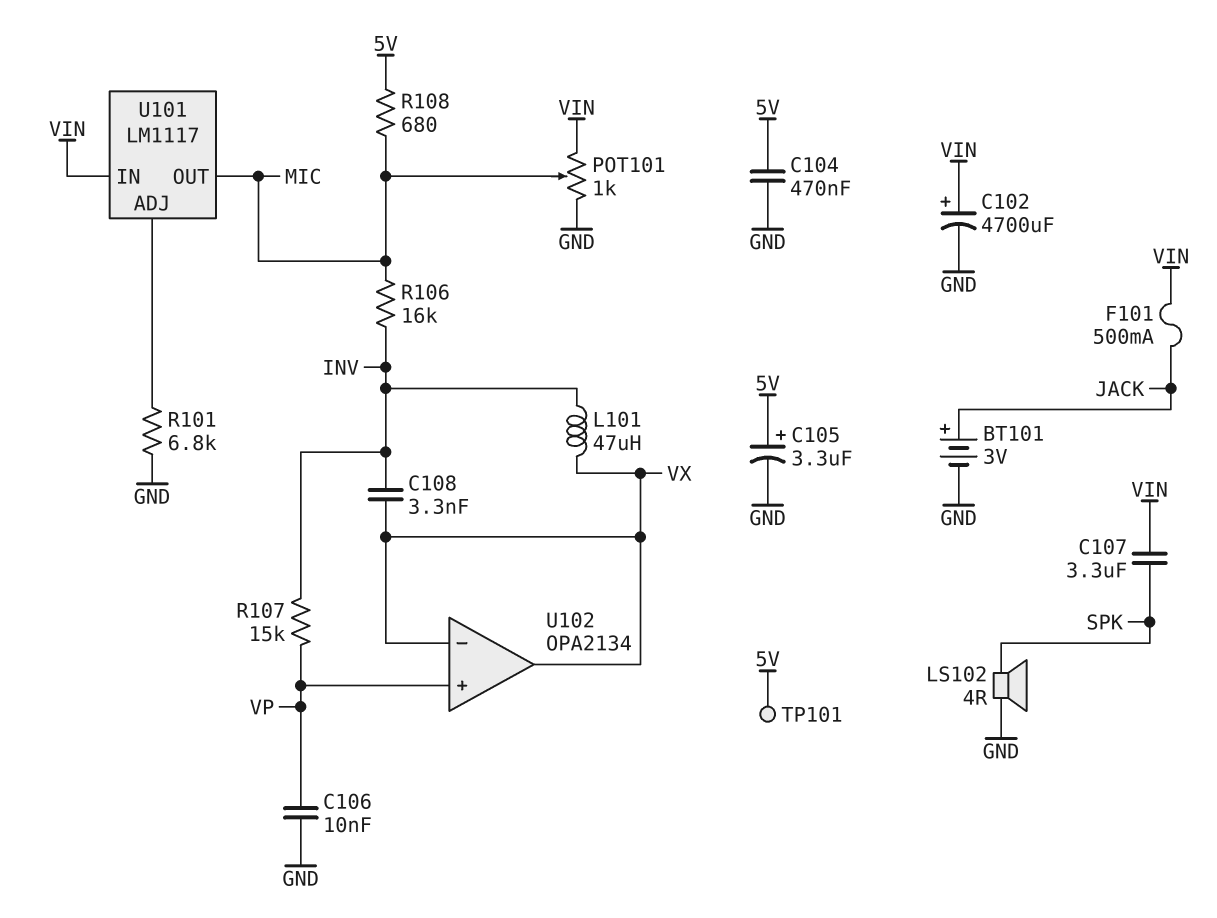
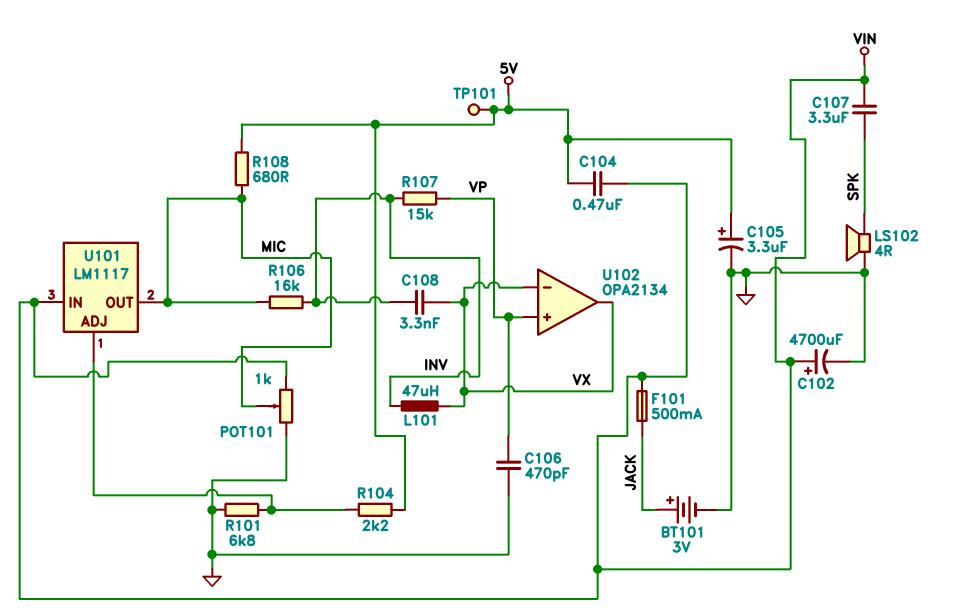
C104: 470nF (5V, GND) -> 470nF (5V, VIN)
C106: 10nF (GND, VP) -> 470pF (GND, VP)
R104: none -> 2.2k (5V, U101/ADJ)

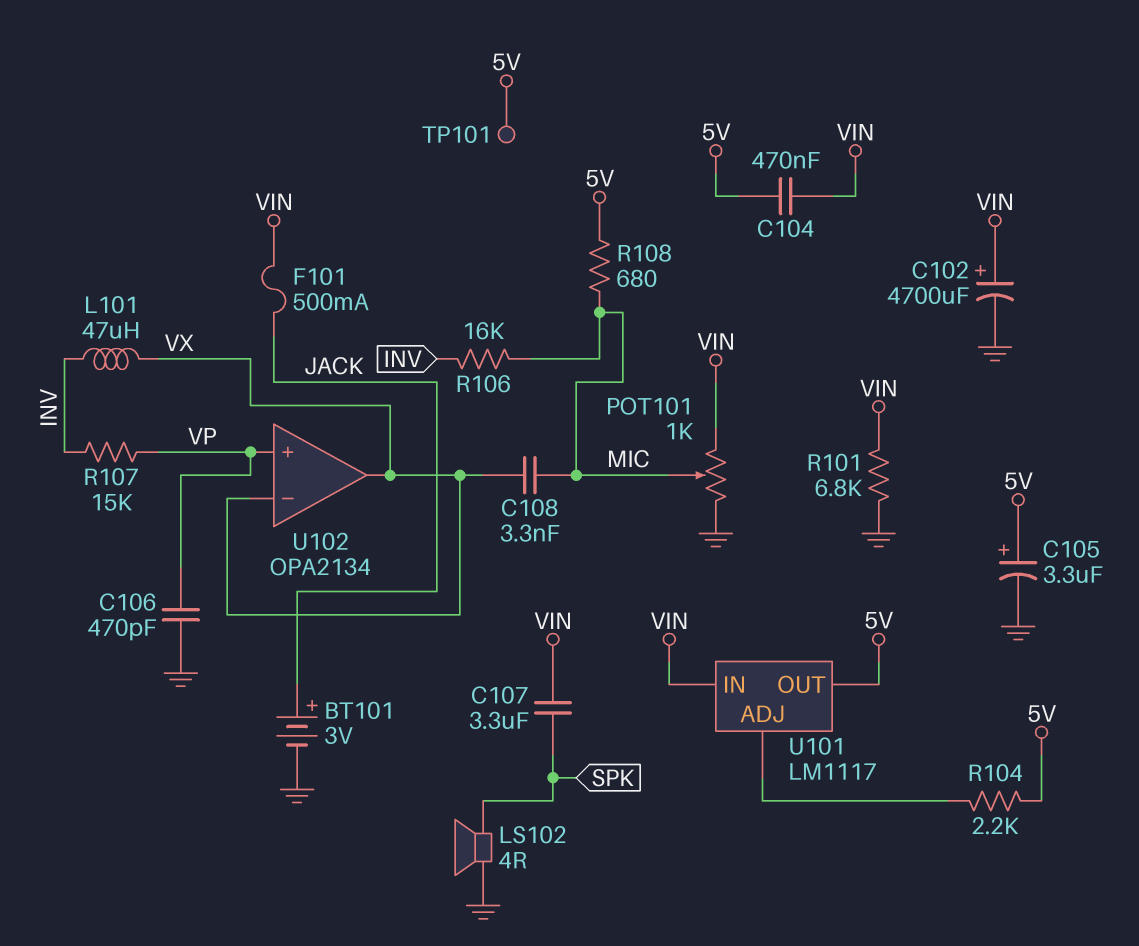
C108: 3.3nF (INV, VX) -> 3.3nF (MIC, VX)
R101: 6.8k (GND, U101/ADJ) -> 6.8k (GND, VIN)
U101 pin OUT: MIC -> 5V

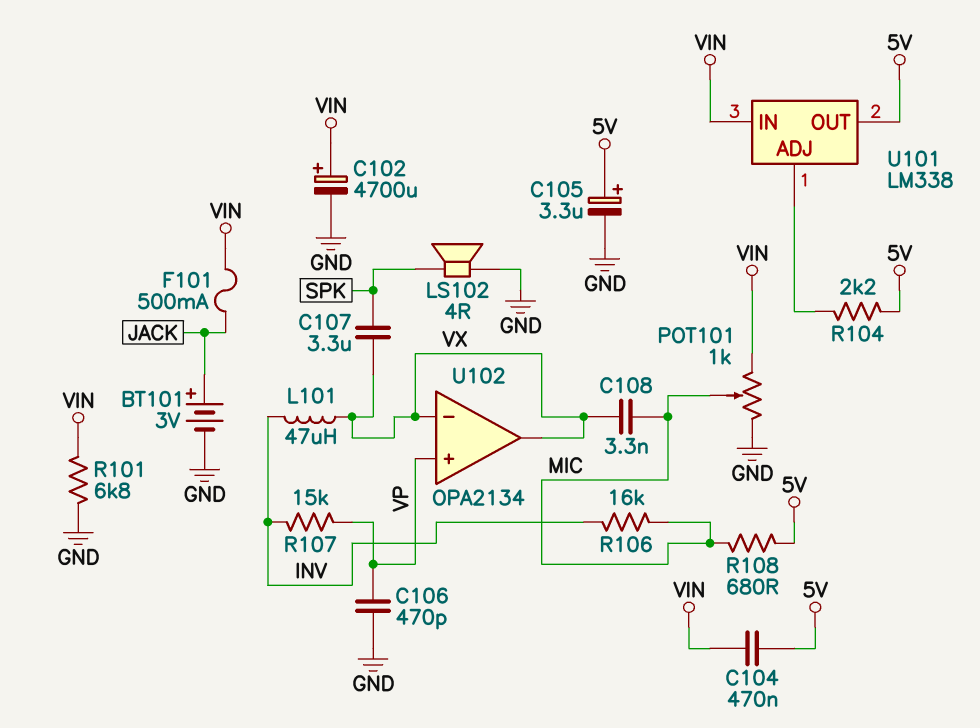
C107: 3.3uF (SPK, VIN) -> 3.3uF (SPK, VX)
TP101: test point (5V) -> none
U101: LM1117 -> LM338

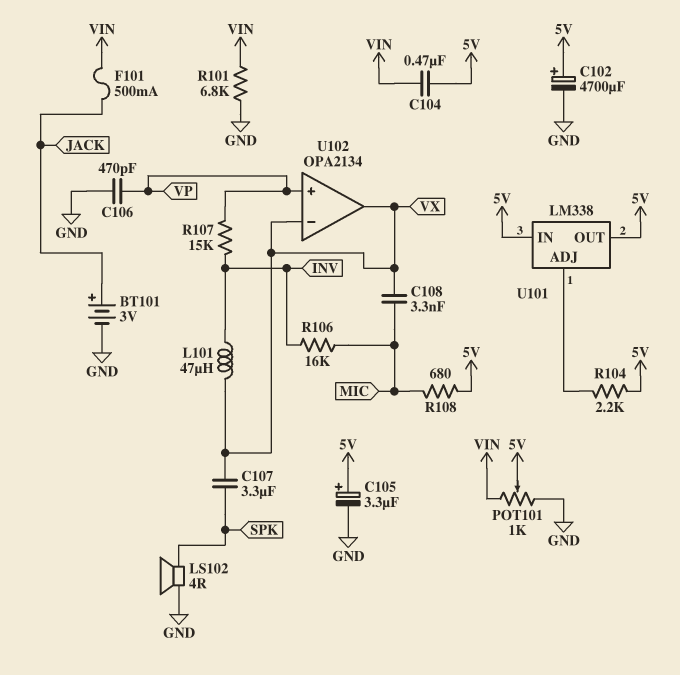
C102: 4700uF (plus VIN, minus GND) -> 4700uF (plus 5V, minus GND)
POT101: 1k (GND, VIN, wiper MIC) -> 1k (GND, VIN, wiper 5V)
U101 pin IN: VIN -> 5V

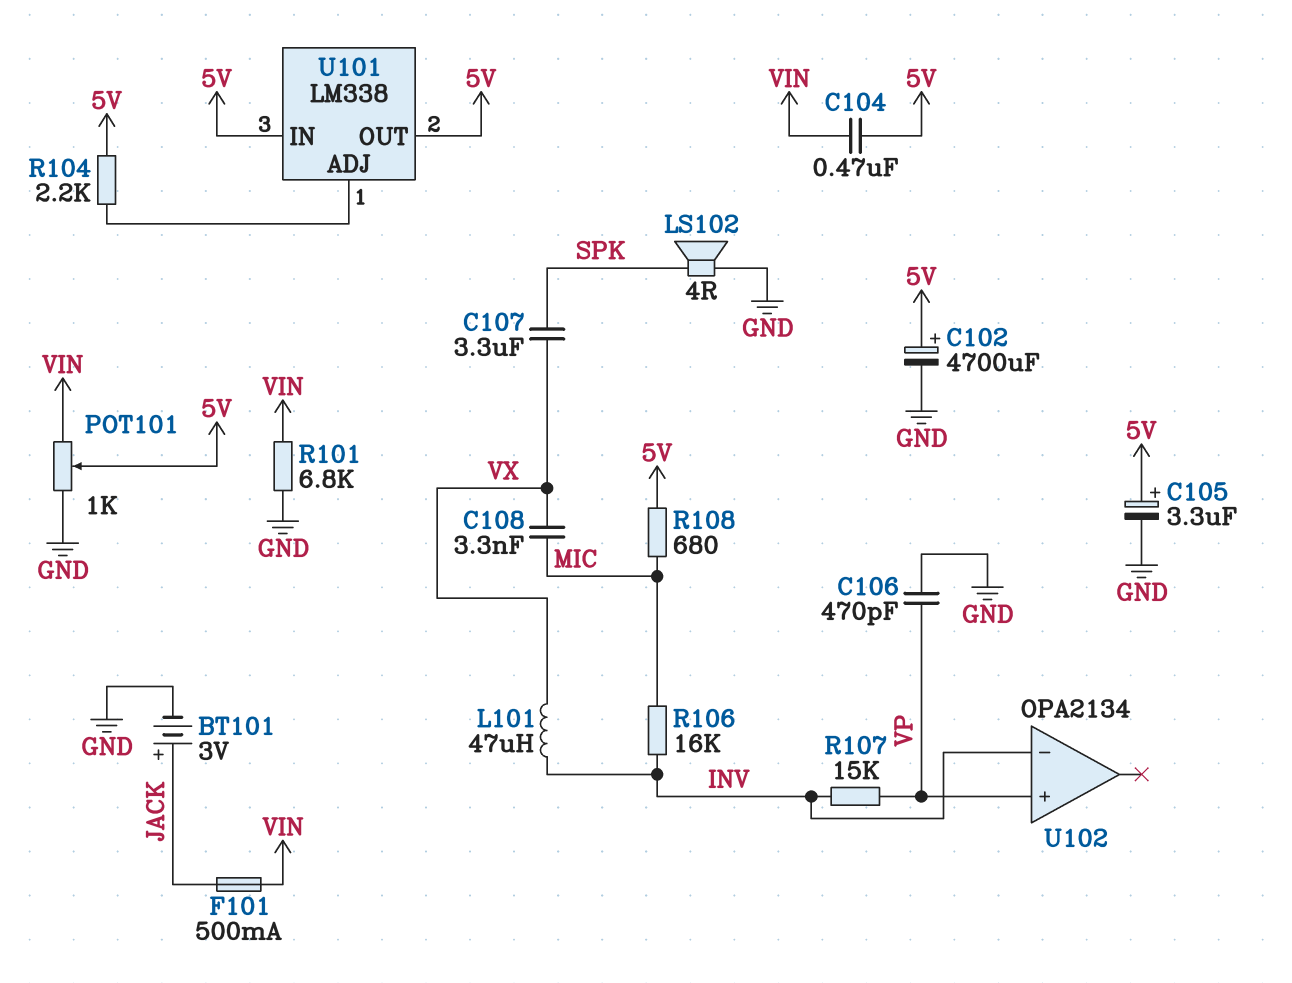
U102 pin in-: VX -> INV
U102 pin out: VX -> none

